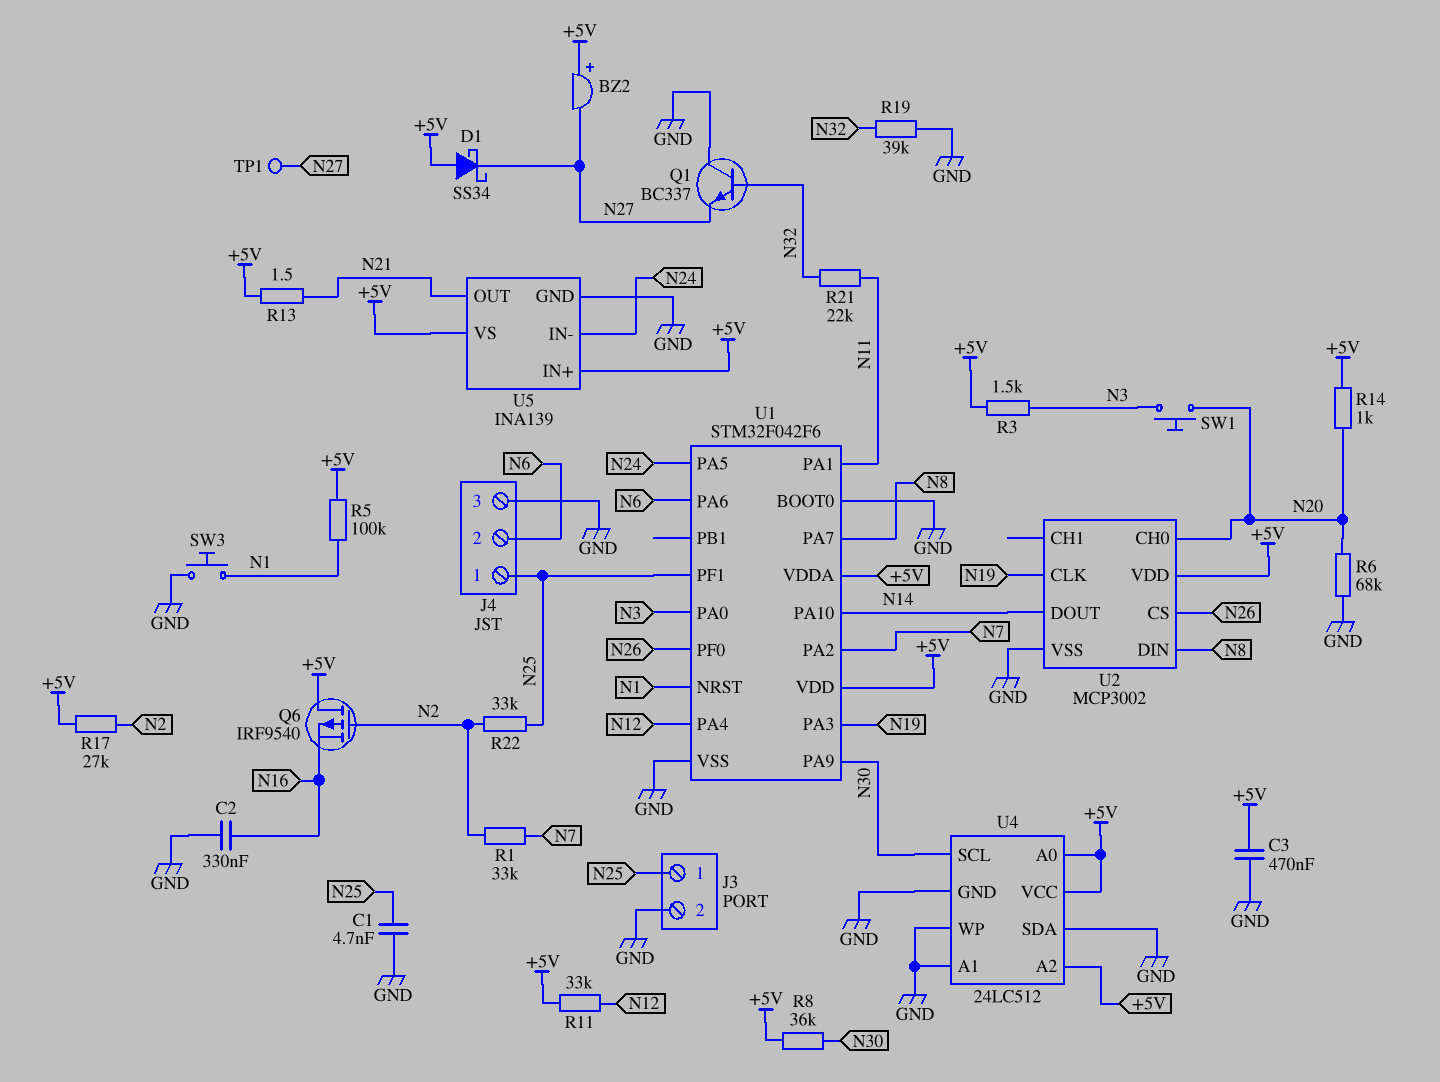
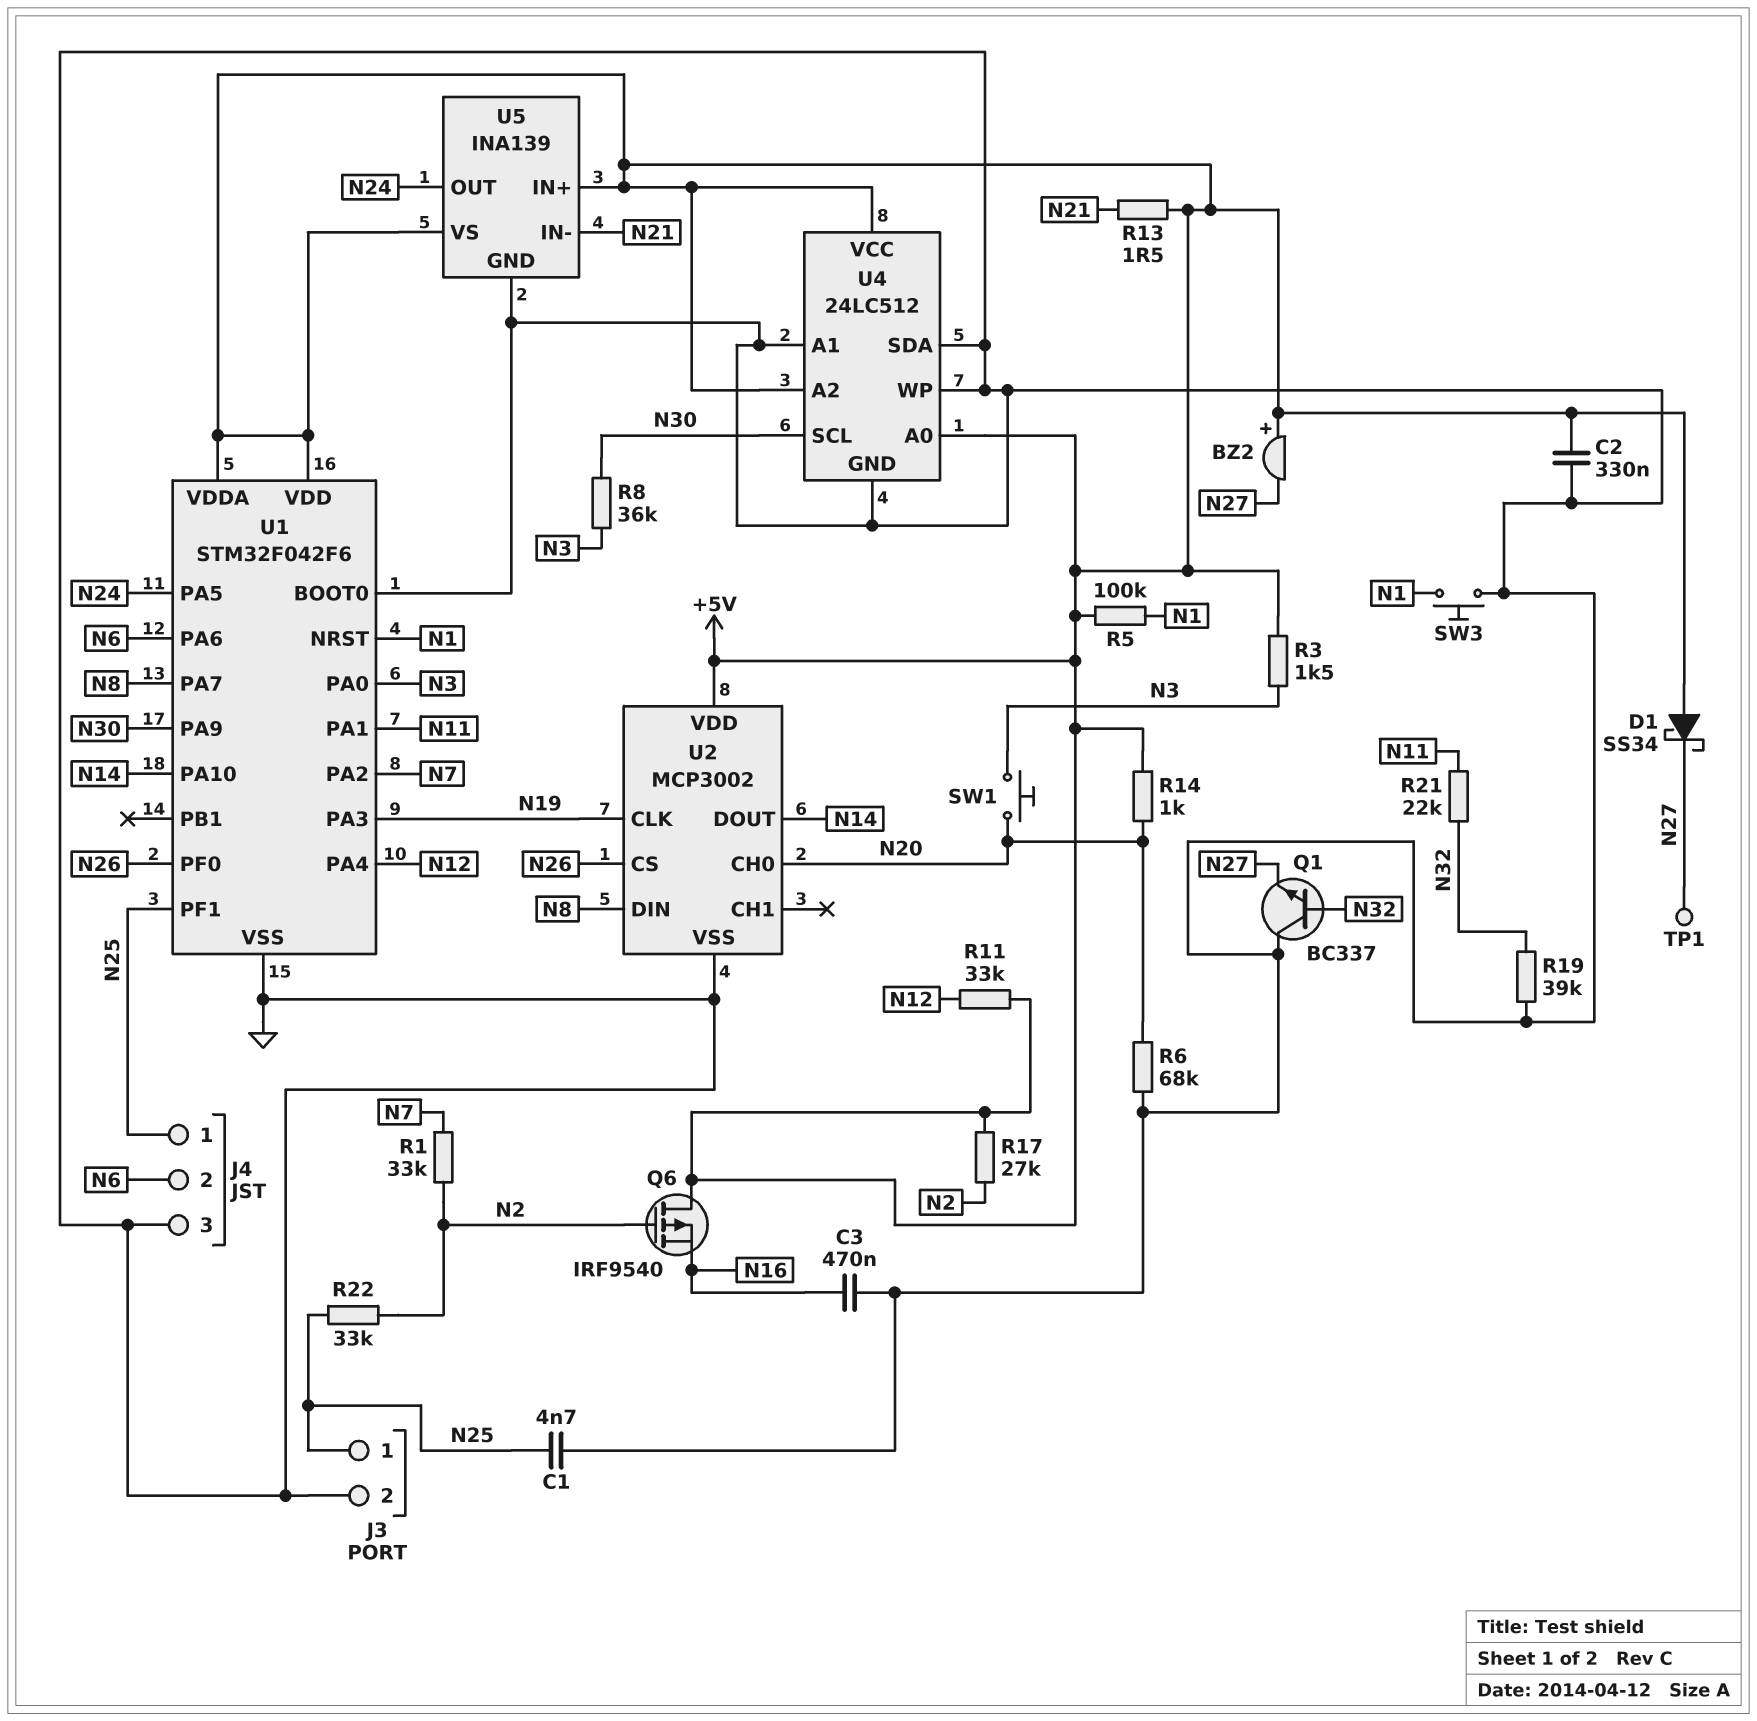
C2: 330nF (GND, N16) -> 330nF (+5V, GND)
C3: 470nF (+5V, GND) -> 470nF (GND, N16)
R8: 36k (+5V, N30) -> 36k (N3, N30)
U5 pin IN-: N24 -> N21
U5 pin OUT: N21 -> N24

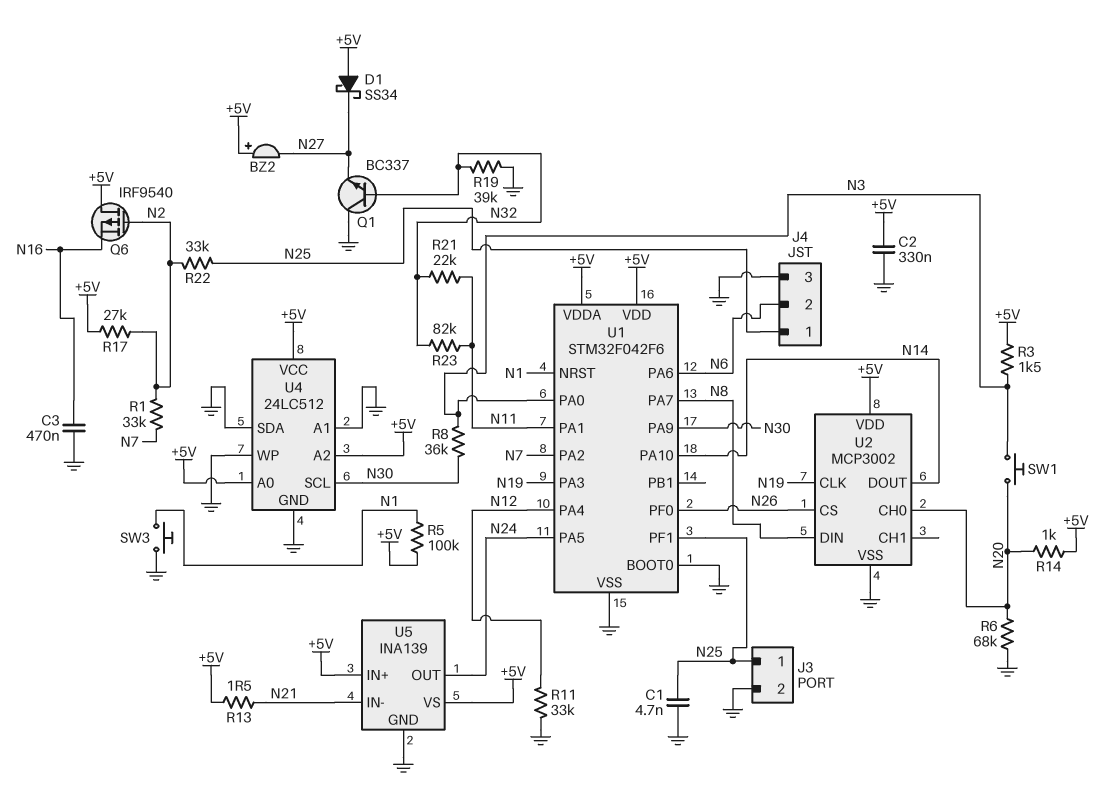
R11: 33k (+5V, N12) -> 33k (GND, N12)
R23: none -> 82k (N11, N32)
TP1: test point (N27) -> none

